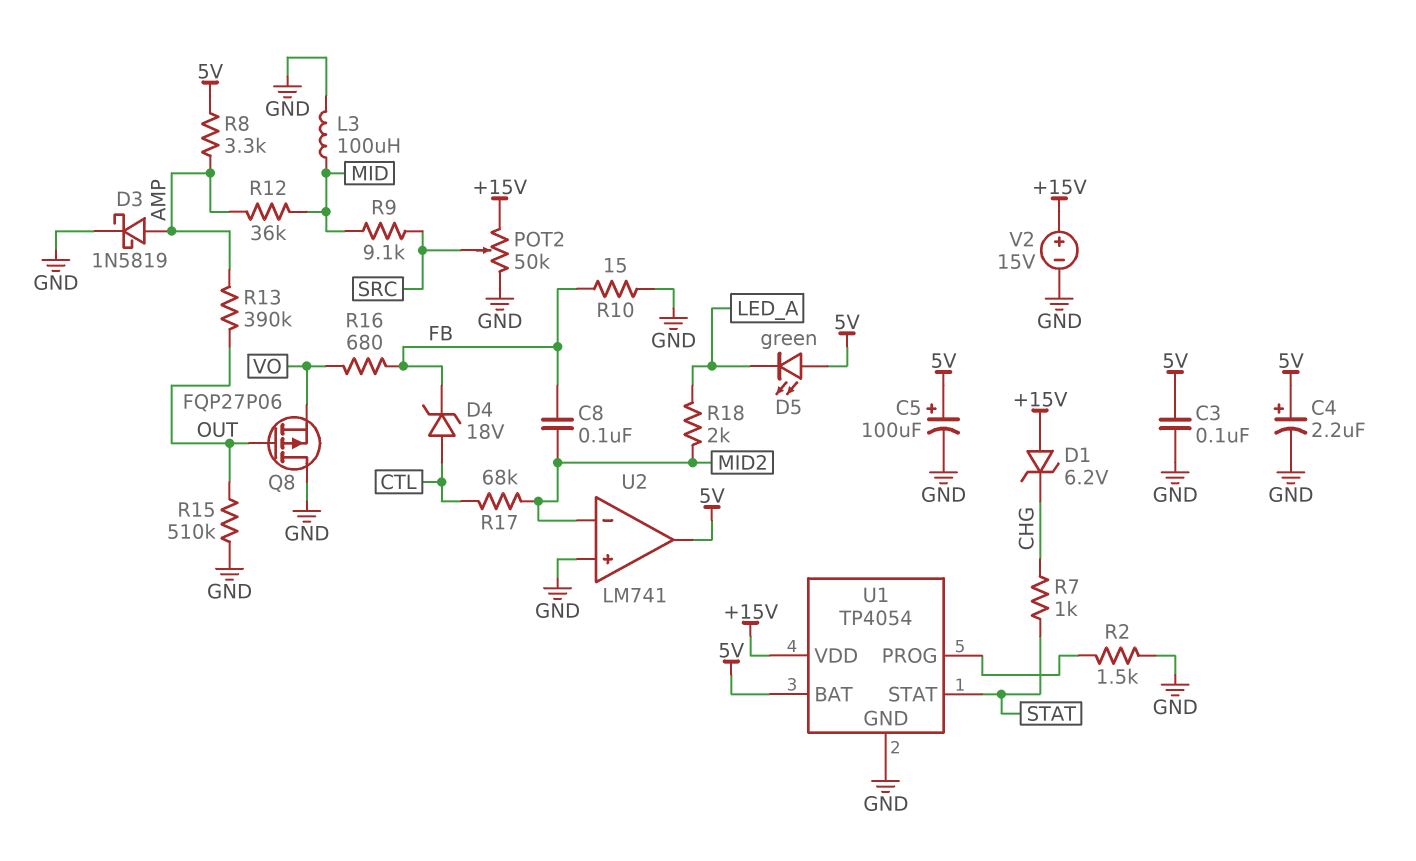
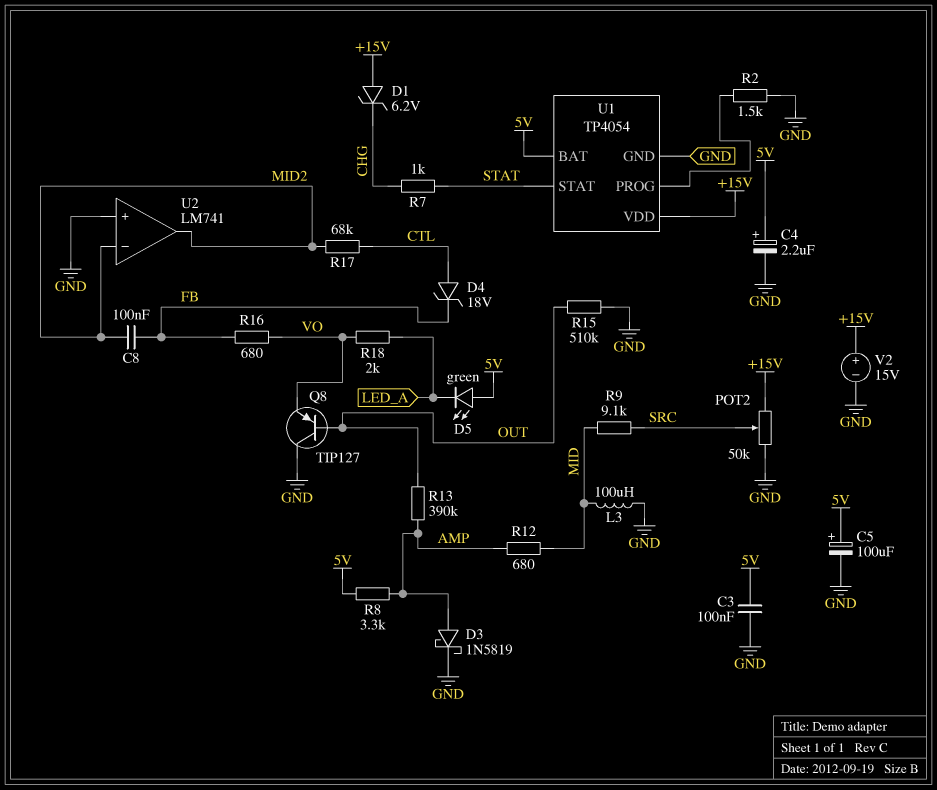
Q8: PMOS FQP27P06 (G OUT, D GND, S VO) -> PNP TIP127 (B OUT, C GND, E VO)
R10: 15 (FB, GND) -> none
R12: 36k (AMP, MID) -> 680 (AMP, MID)
R18: 2k (LED_A, MID2) -> 2k (LED_A, VO)
U2 pin out: 5V -> MID2

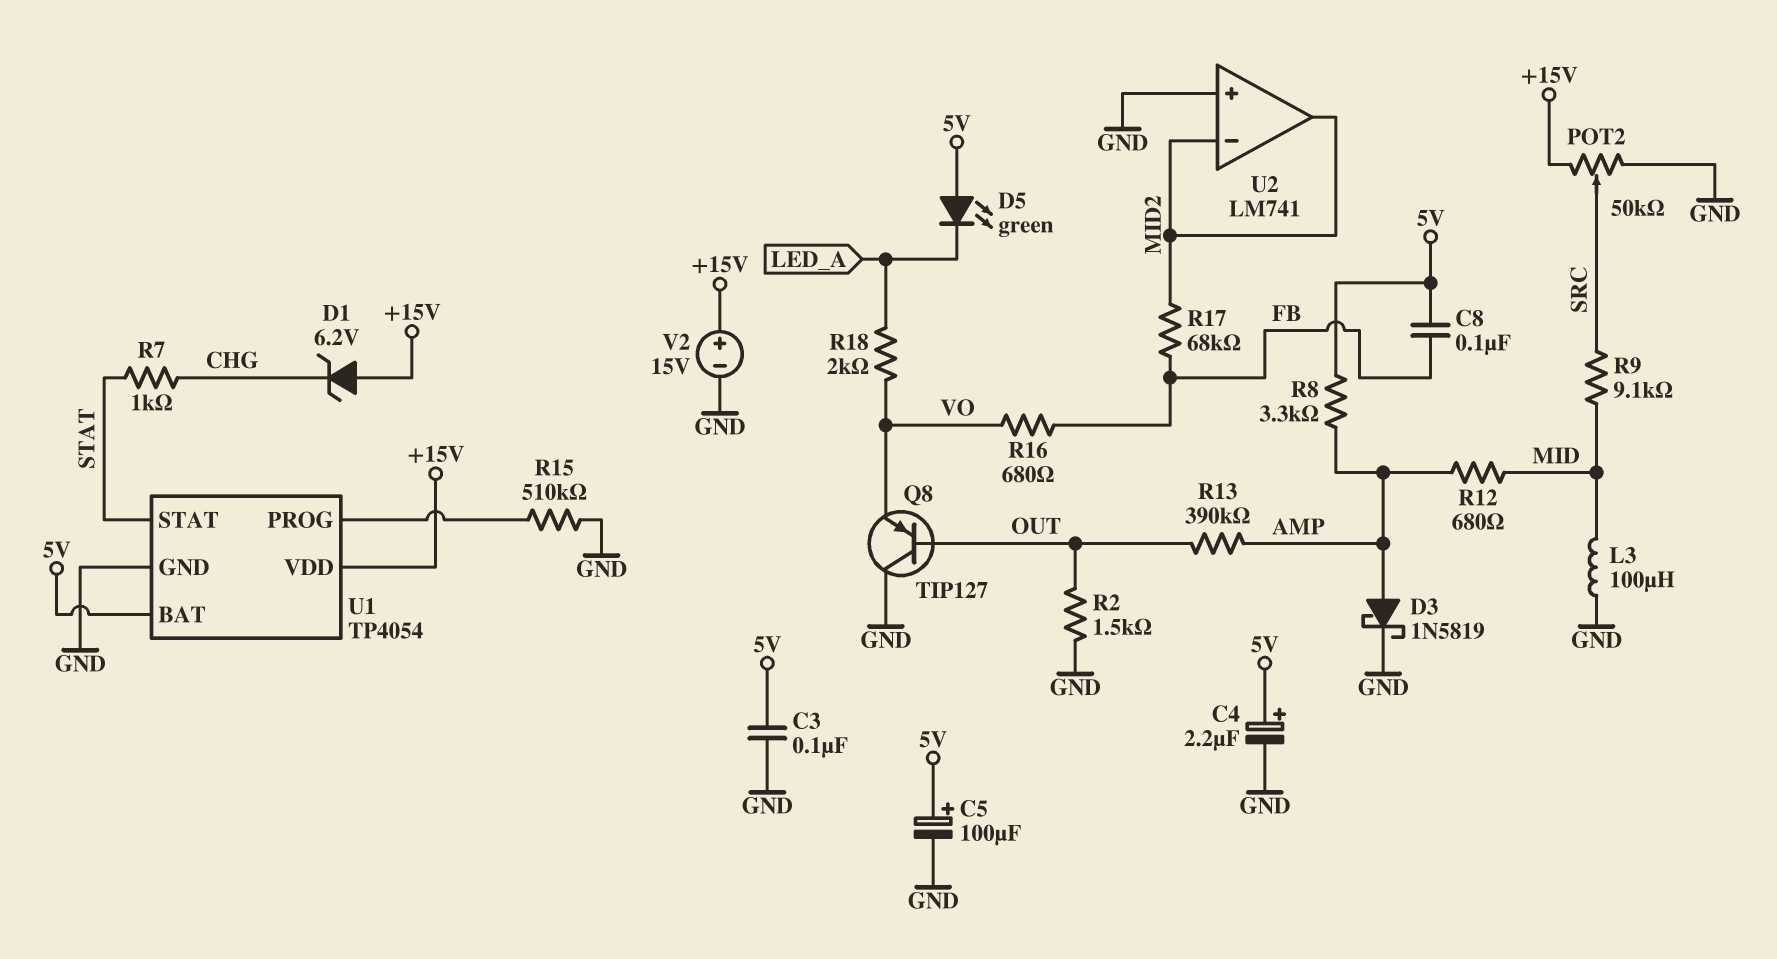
C8: 100nF (FB, MID2) -> 100nF (5V, FB)
D4: zener 18V (A CTL, K FB) -> none
R2: 1.5k (GND, U1/PROG) -> 1.5k (GND, OUT)
R15: 510k (GND, OUT) -> 510k (GND, U1/PROG)
R17: 68k (CTL, MID2) -> 68k (FB, MID2)

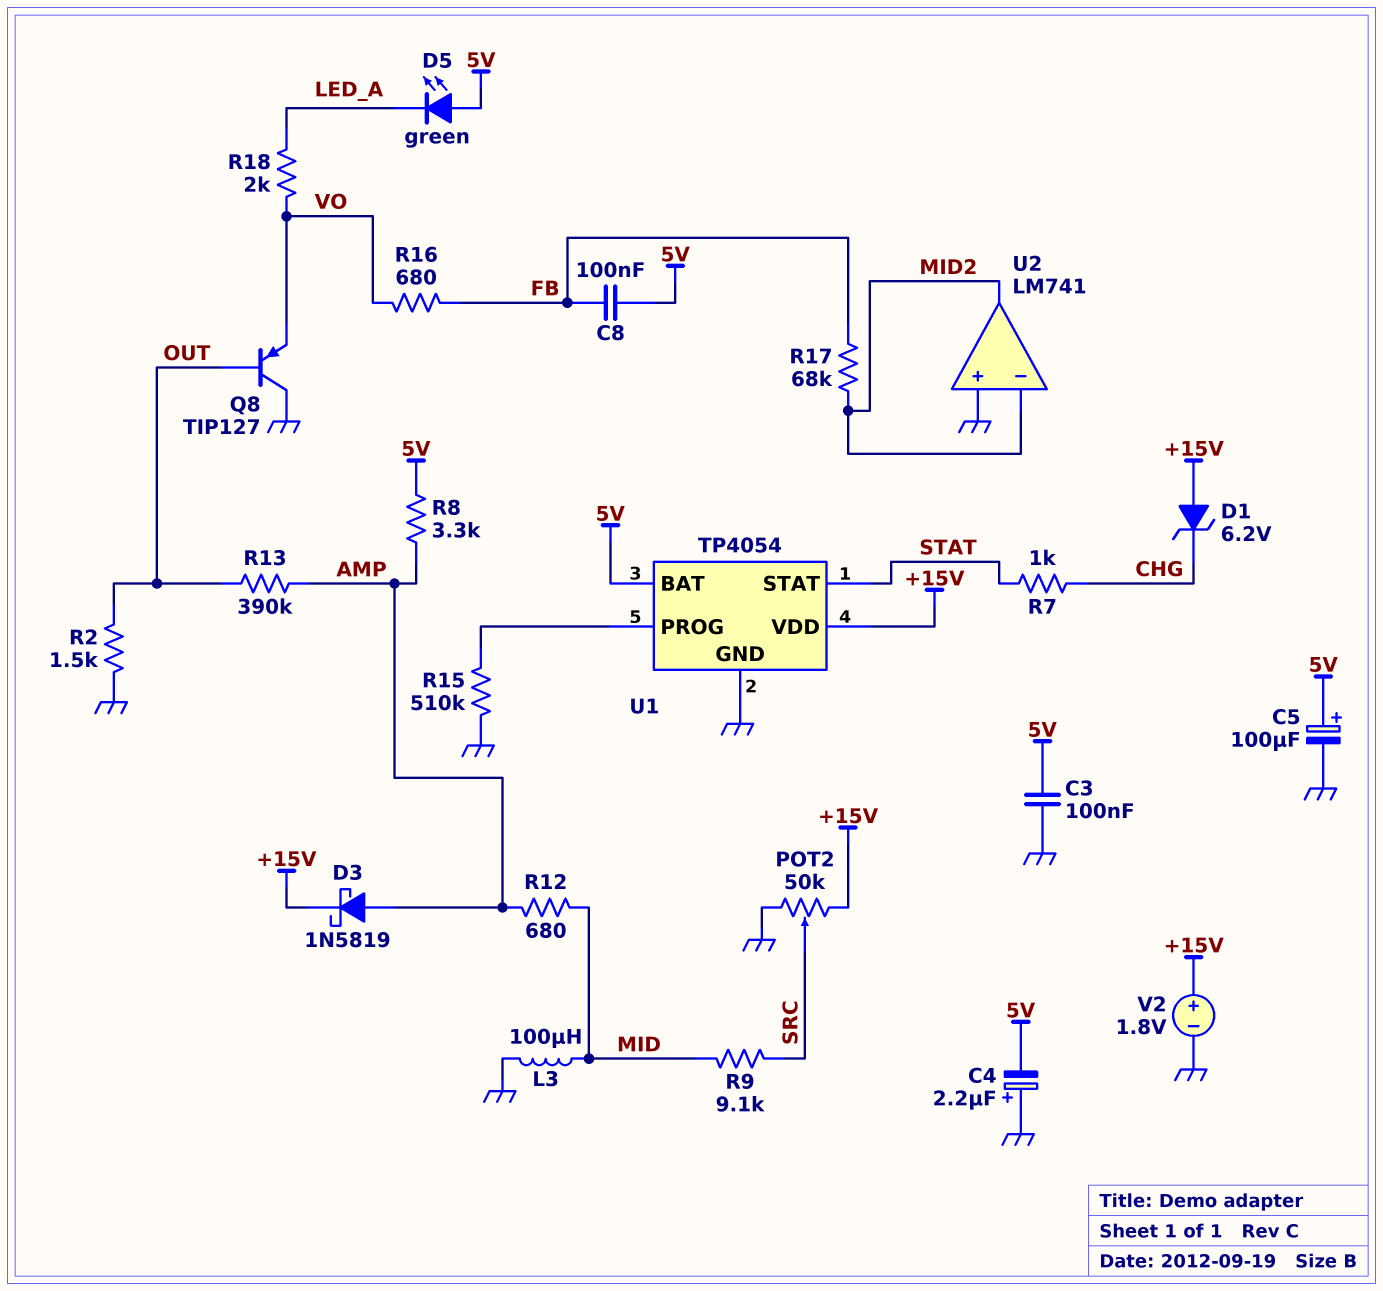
C4: 2.2uF (plus 5V, minus GND) -> 2.2uF (plus GND, minus 5V)
D3: schottky 1N5819 (A AMP, K GND) -> schottky 1N5819 (A AMP, K +15V)
V2: 15V (plus +15V, minus GND) -> 1.8V (plus +15V, minus GND)

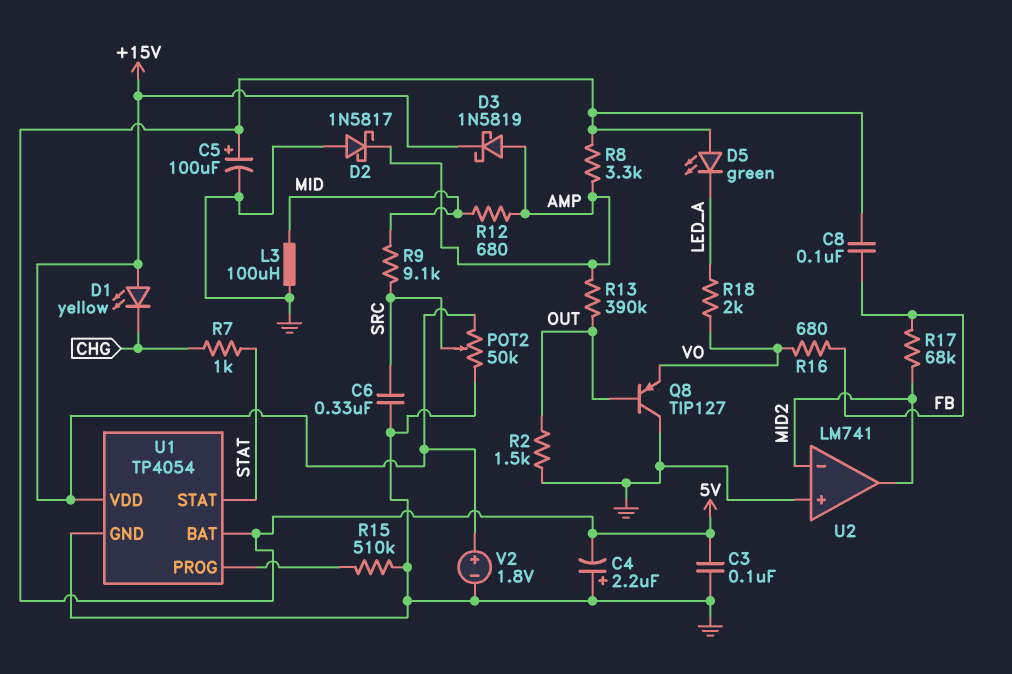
C6: none -> 330nF (GND, SRC)
D1: zener 6.2V (A +15V, K CHG) -> LED yellow (A +15V, K CHG)
D2: none -> schottky 1N5817 (A GND, K AMP)

